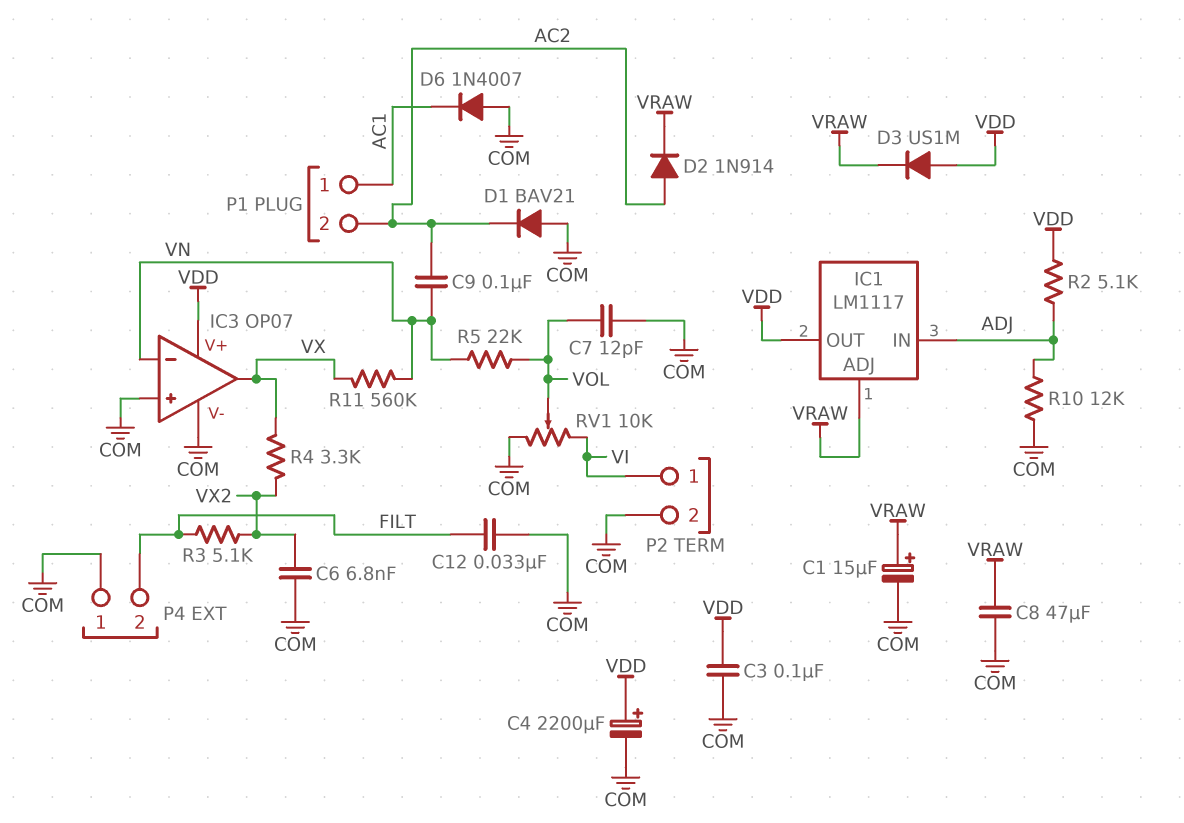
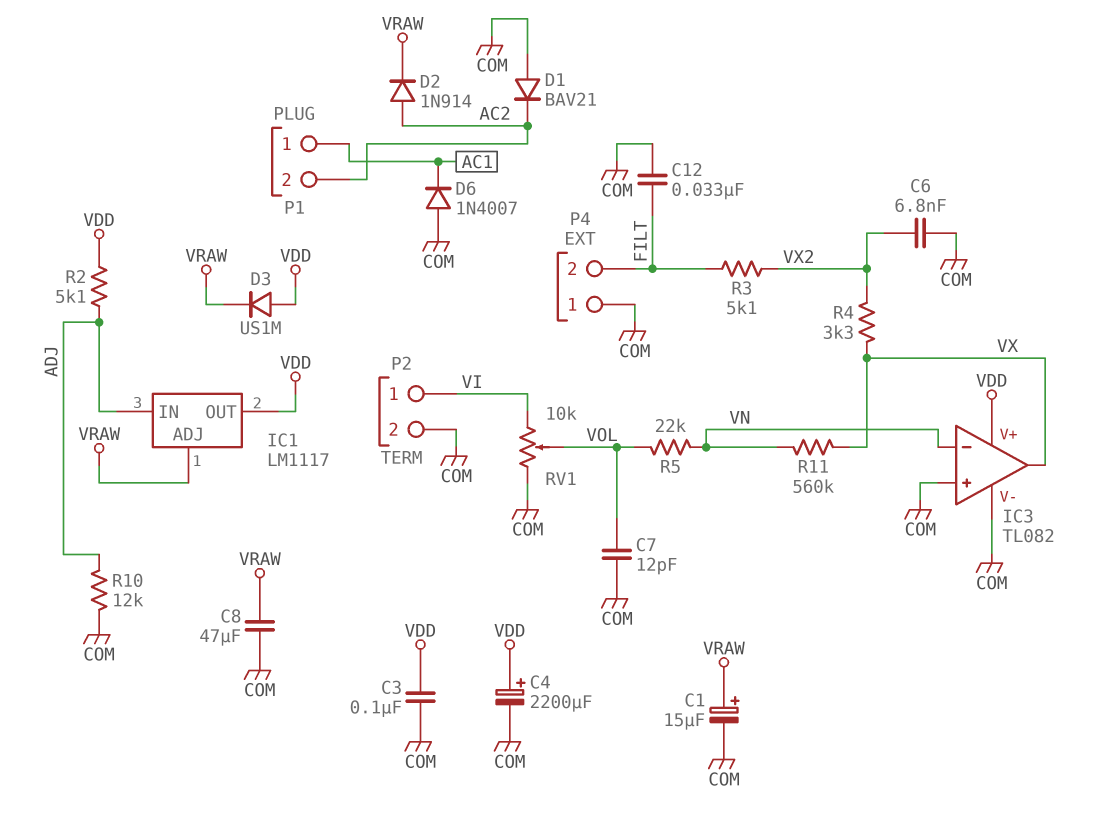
C9: 100nF (AC2, VN) -> none
IC3: OP07 -> TL082

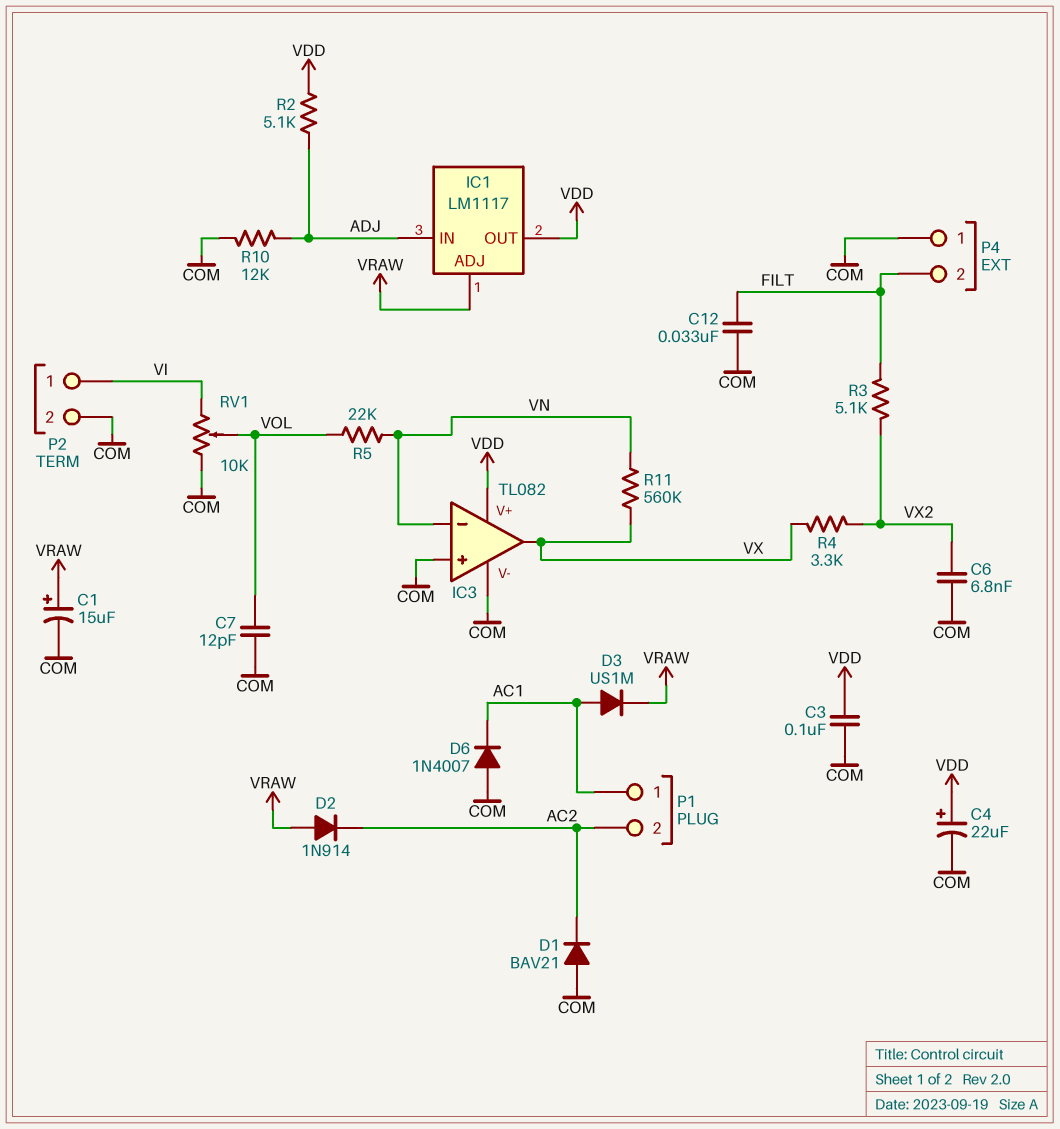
C4: 2200uF (plus VDD, minus COM) -> 22uF (plus VDD, minus COM)
C8: 47uF (COM, VRAW) -> none
D2: diode 1N914 (A AC2, K VRAW) -> diode 1N914 (A VRAW, K AC2)
D3: diode US1M (A VDD, K VRAW) -> diode US1M (A AC1, K VRAW)

